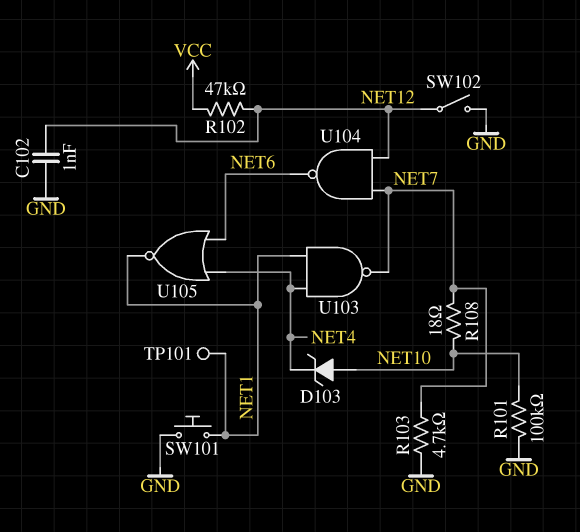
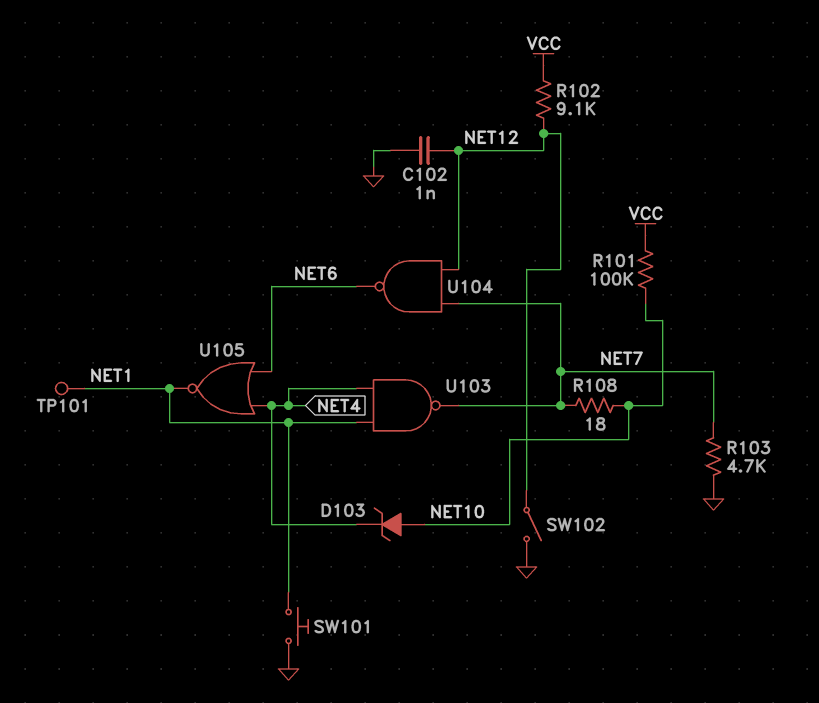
R101: 100k (GND, NET10) -> 100k (NET10, VCC)
R102: 47k (NET12, VCC) -> 9.1k (NET12, VCC)

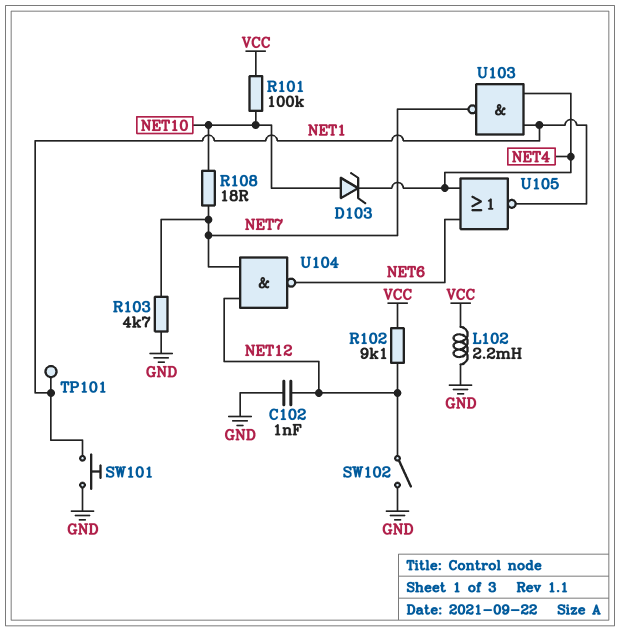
L102: none -> 2.2mH (GND, VCC)

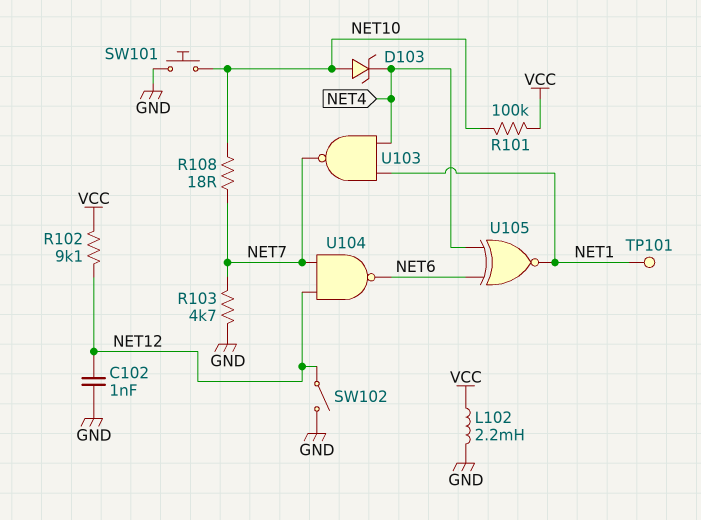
SW101: button (GND, NET1) -> button (GND, NET10)
U105: NOR (in NET4, in NET6, out NET1) -> XNOR (in NET4, in NET6, out NET1)

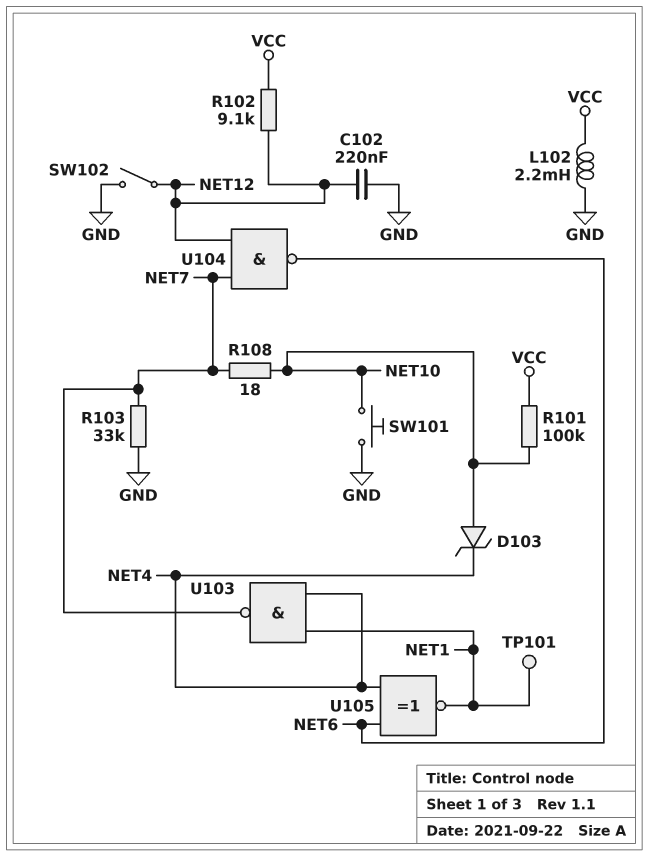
C102: 1nF (GND, NET12) -> 220nF (GND, NET12)
R103: 4.7k (GND, NET7) -> 33k (GND, NET7)

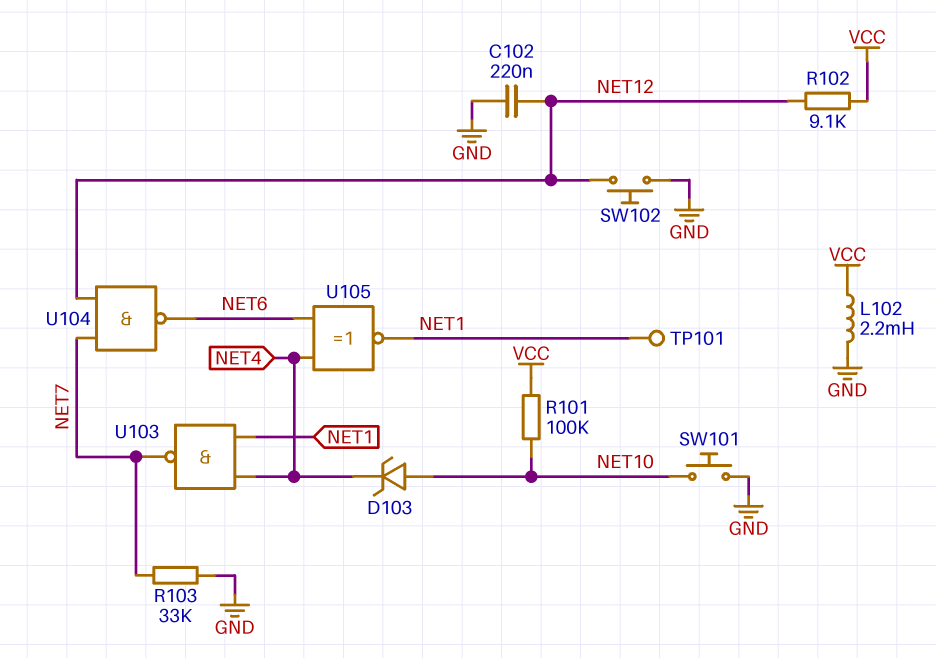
R108: 18 (NET7, NET10) -> none
SW102: switch (GND, NET12) -> button (GND, NET12)

